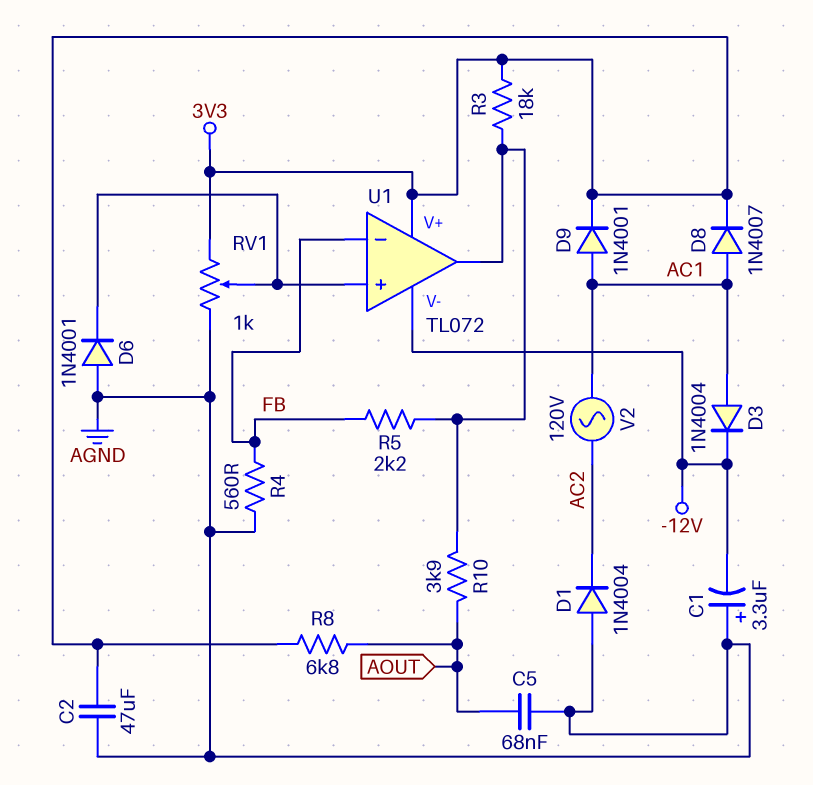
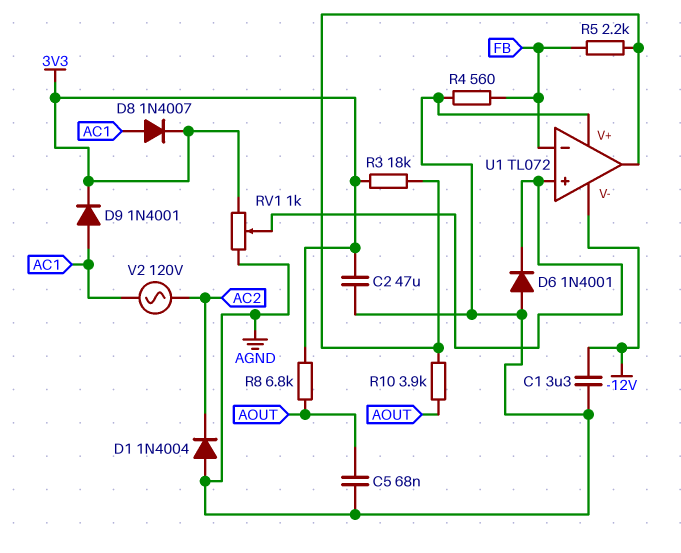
C1: 3.3uF (plus AGND, minus -12V) -> 3.3uF (-12V, AGND)
D3: diode 1N4004 (A AC1, K -12V) -> none
U1 pin V+: 3V3 -> AGND

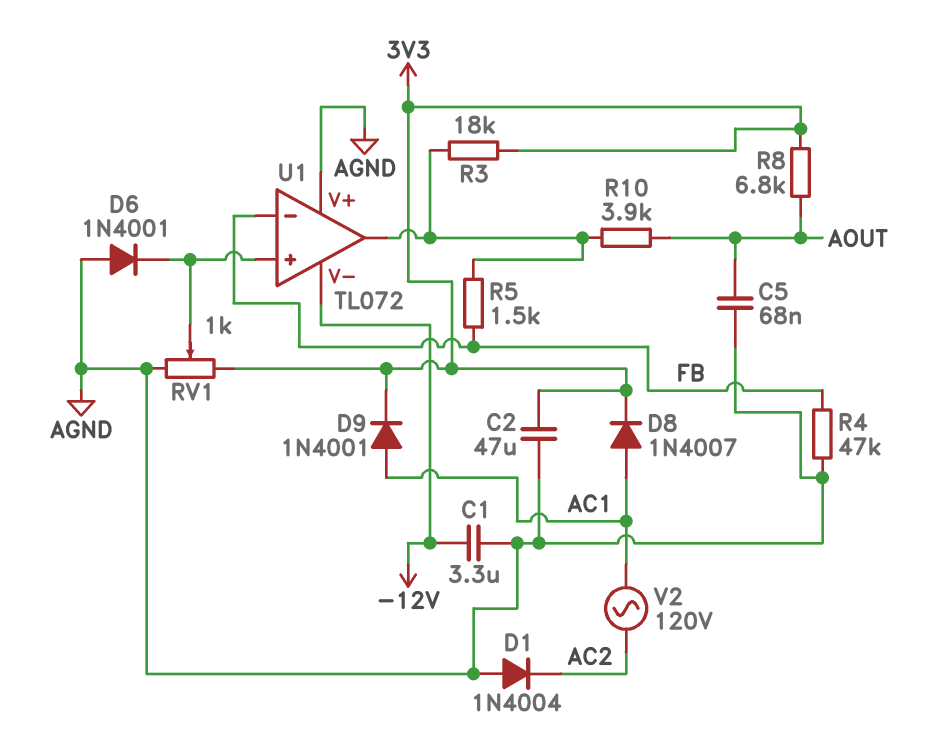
R4: 560 (AGND, FB) -> 47k (AGND, FB)
R5: 2.2k (FB, U1/out) -> 1.5k (FB, U1/out)

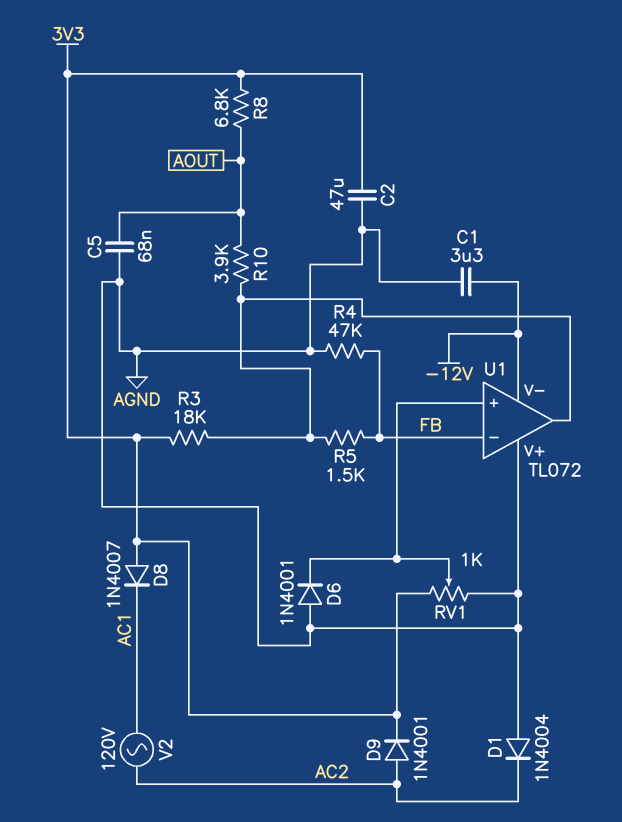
D8: diode 1N4007 (A AC1, K 3V3) -> diode 1N4007 (A 3V3, K AC1)
D9: diode 1N4001 (A AC1, K 3V3) -> diode 1N4001 (A AC2, K 3V3)

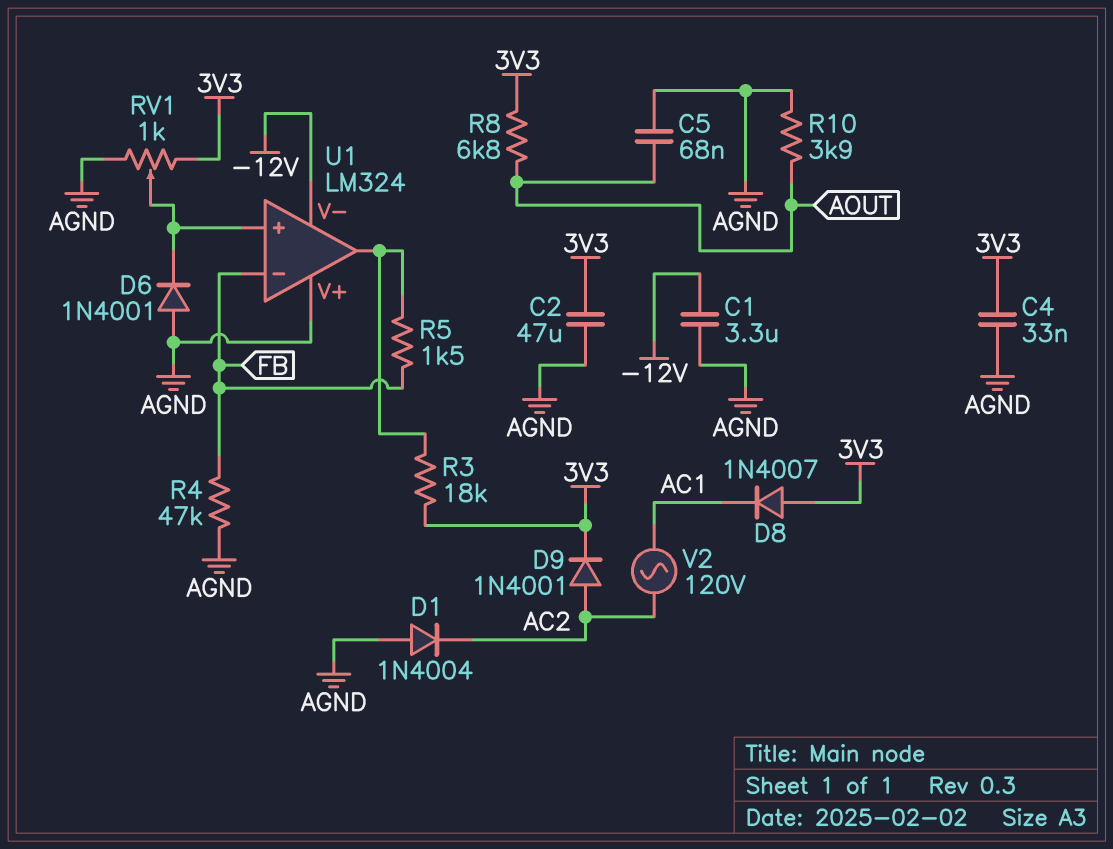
C4: none -> 33nF (3V3, AGND)
R10: 3.9k (AOUT, U1/out) -> 3.9k (AGND, AOUT)
U1: TL072 -> LM324

